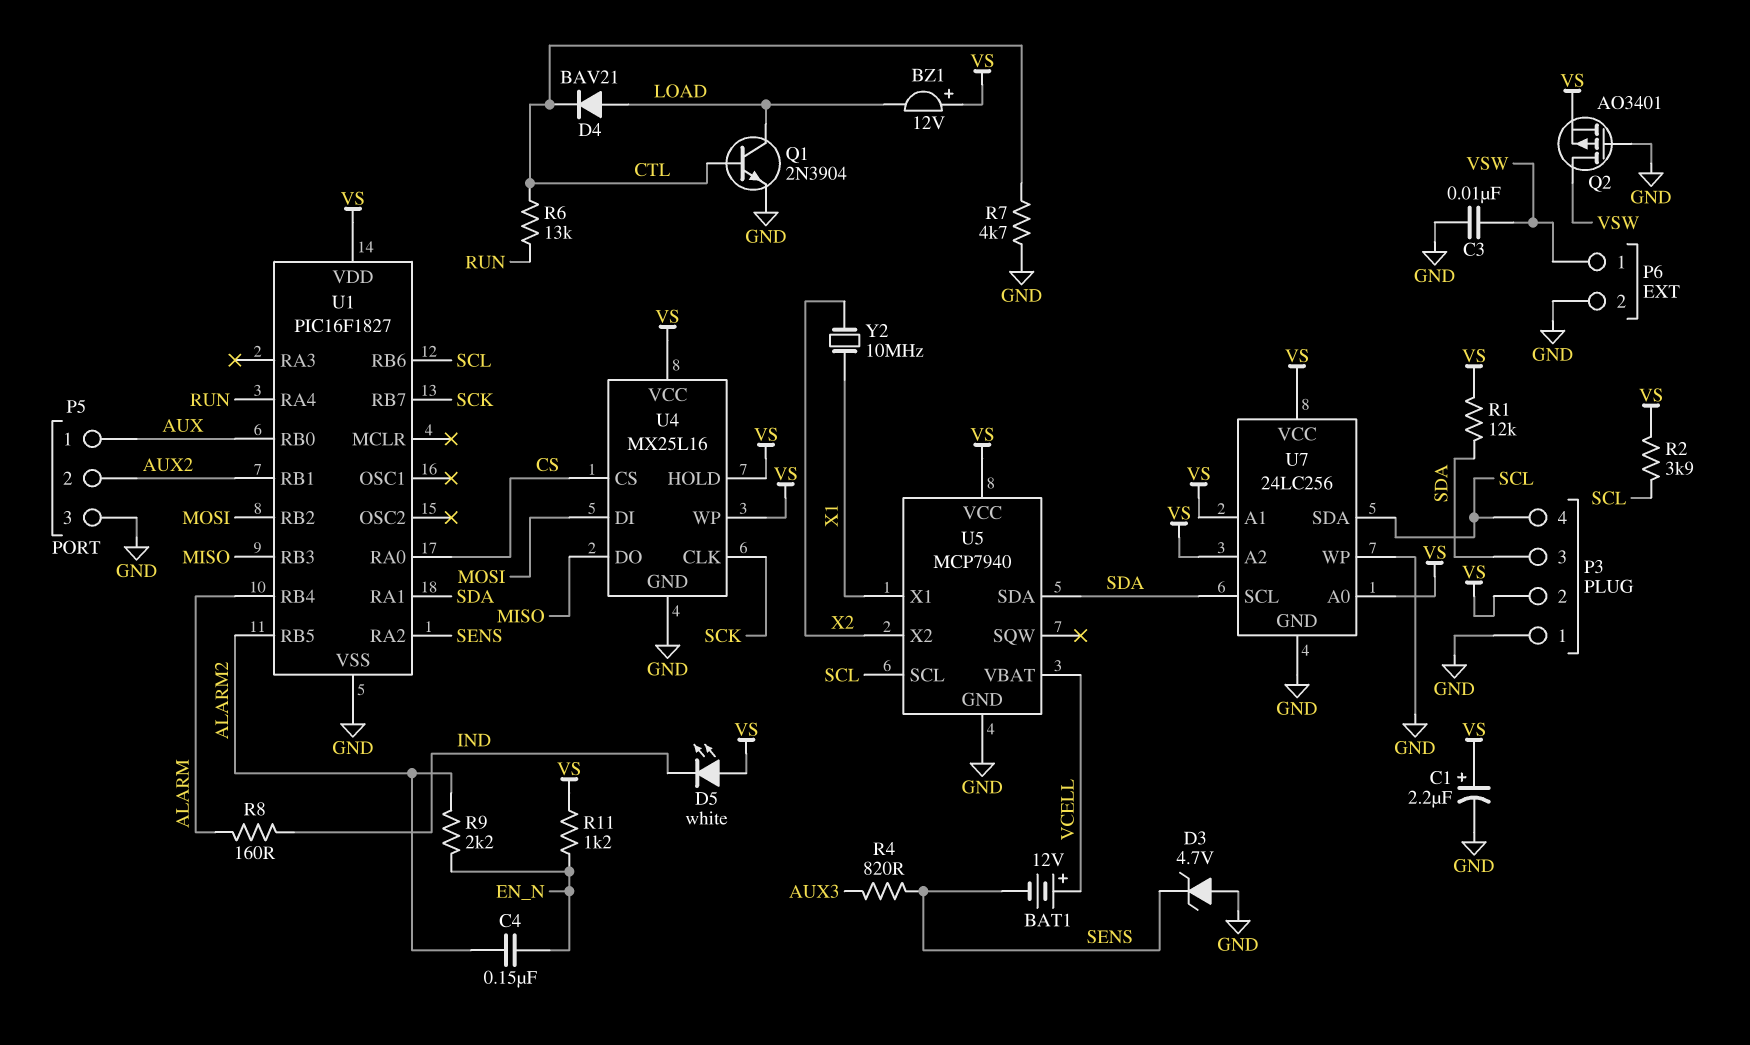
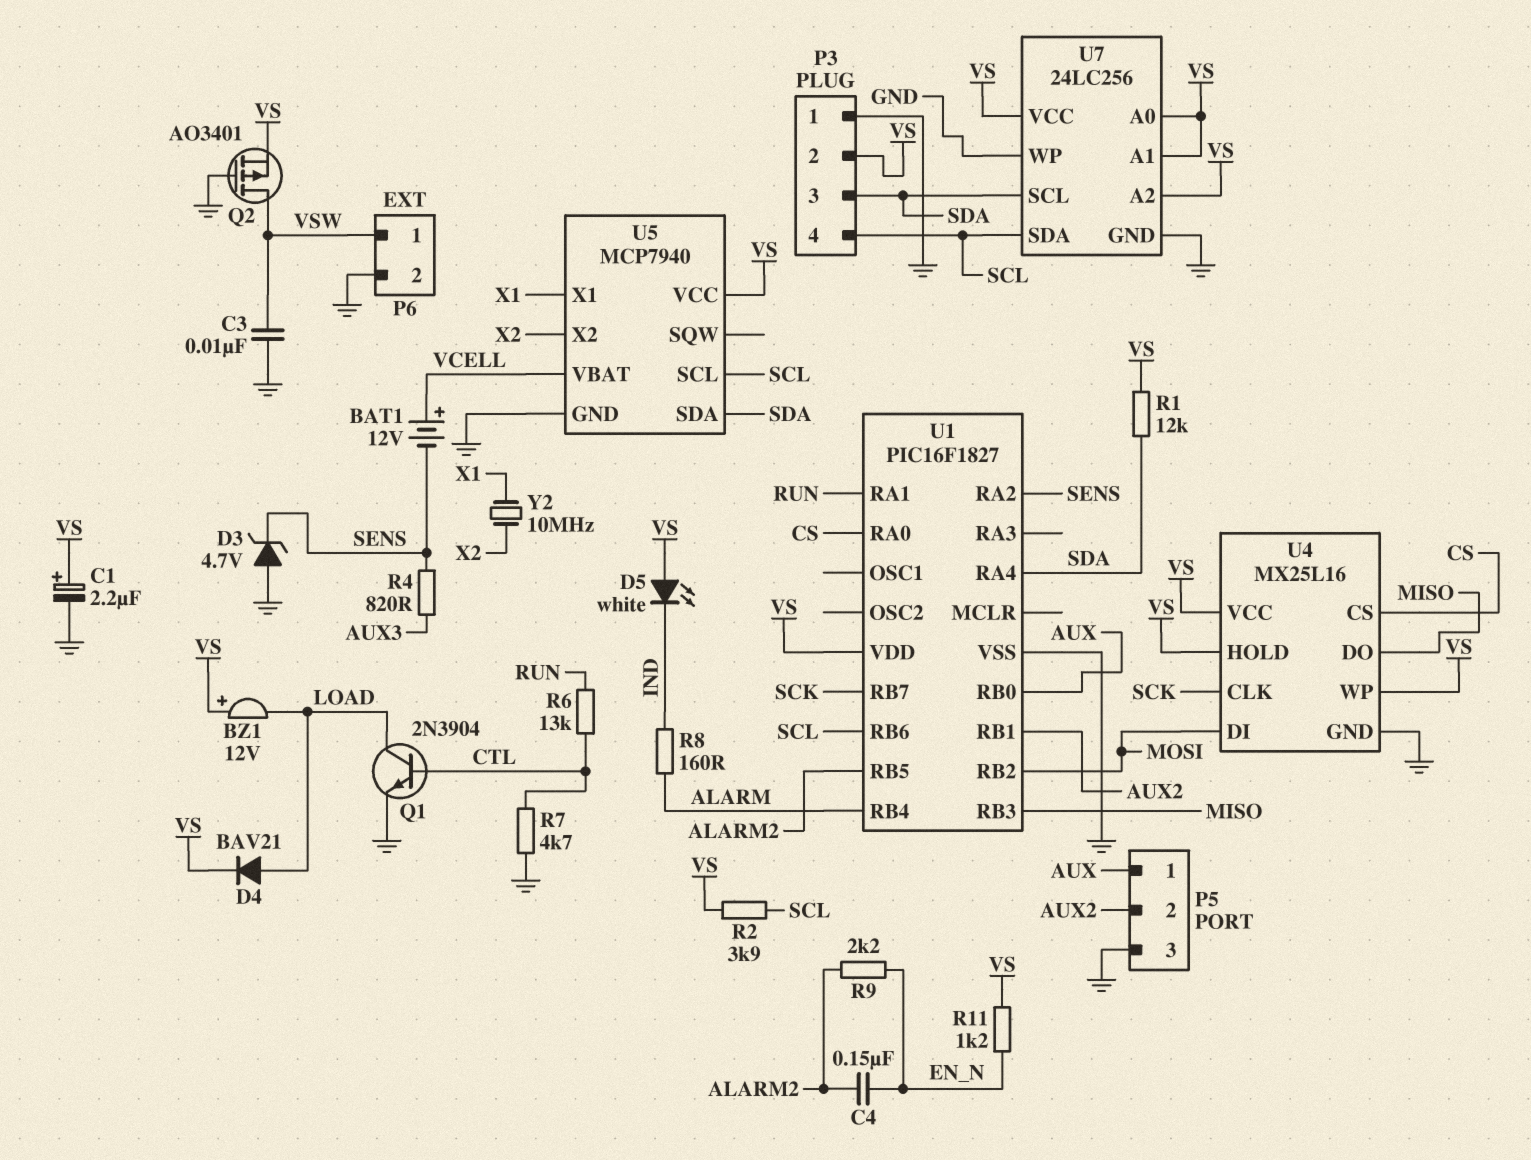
D4: diode BAV21 (A LOAD, K CTL) -> diode BAV21 (A LOAD, K VS)
U1 pin RA1: SDA -> RUN
U1 pin RA4: RUN -> SDA

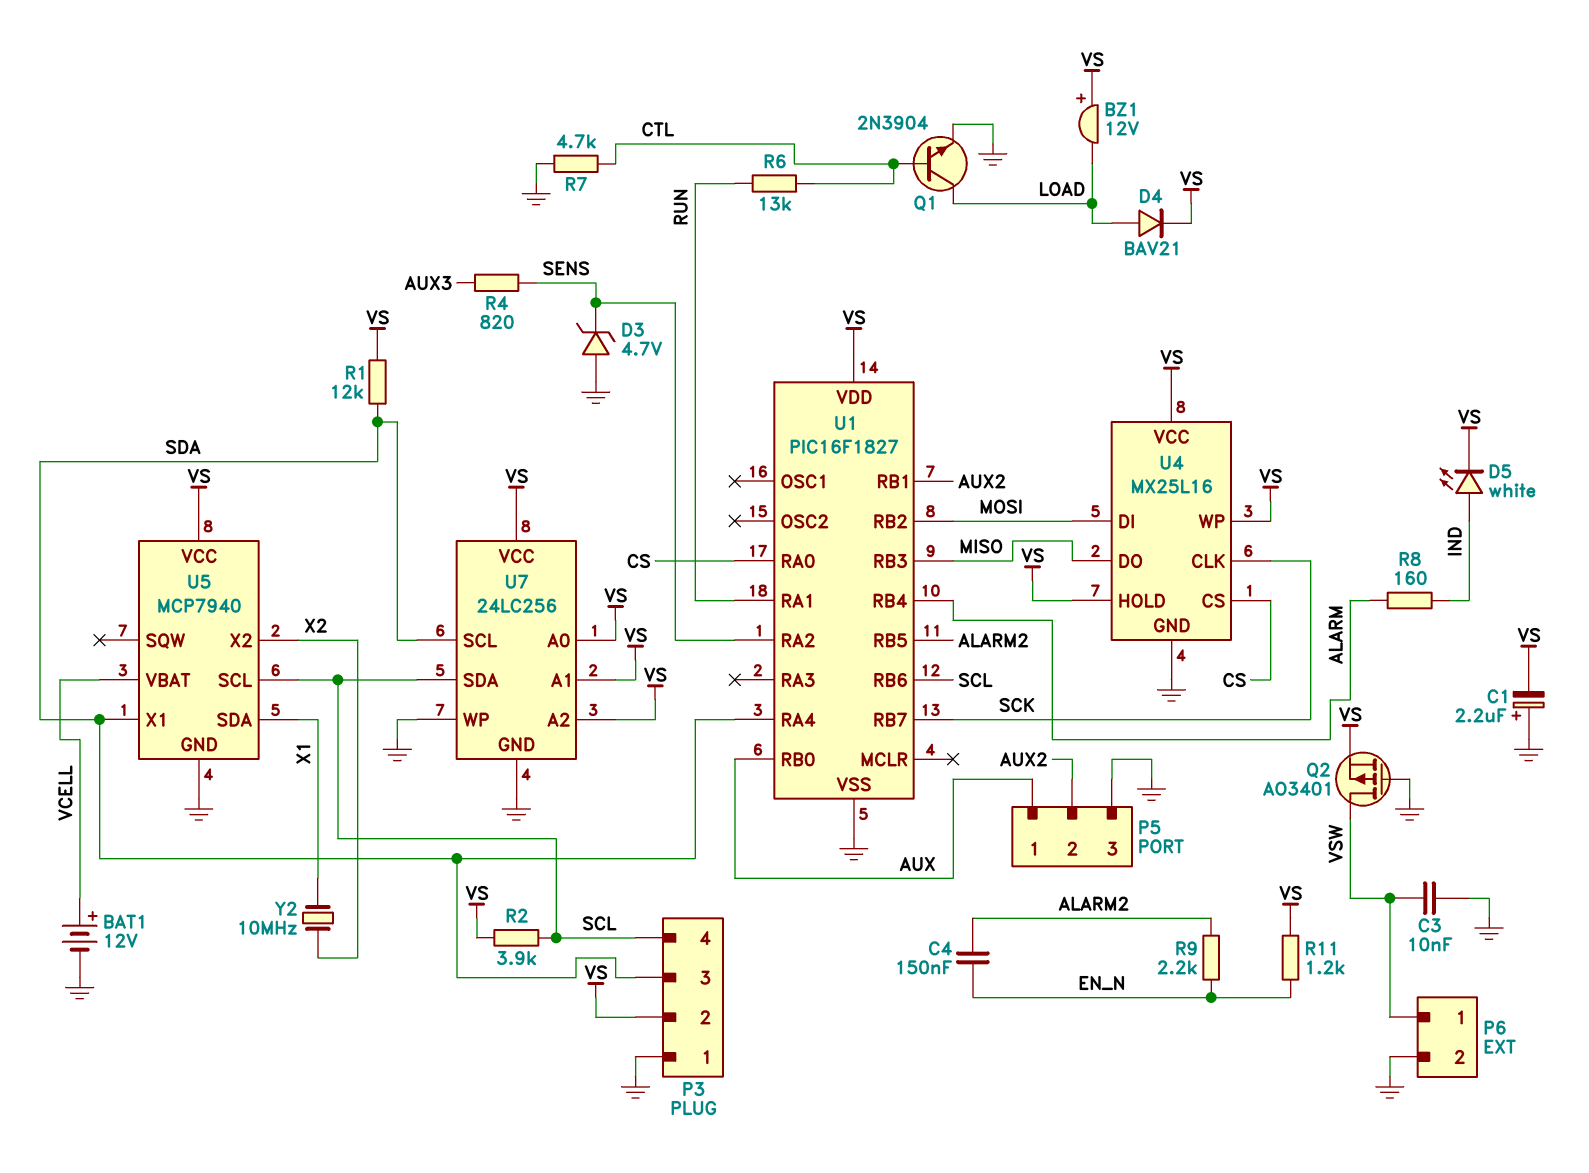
BAT1: 12V (plus VCELL, minus SENS) -> 12V (plus VCELL, minus GND)
C1: 2.2uF (plus VS, minus GND) -> 2.2uF (plus GND, minus VS)
D5: LED white (A VS, K IND) -> LED white (A IND, K VS)
U5 pin SDA: SDA -> X1
U5 pin X1: X1 -> SDA

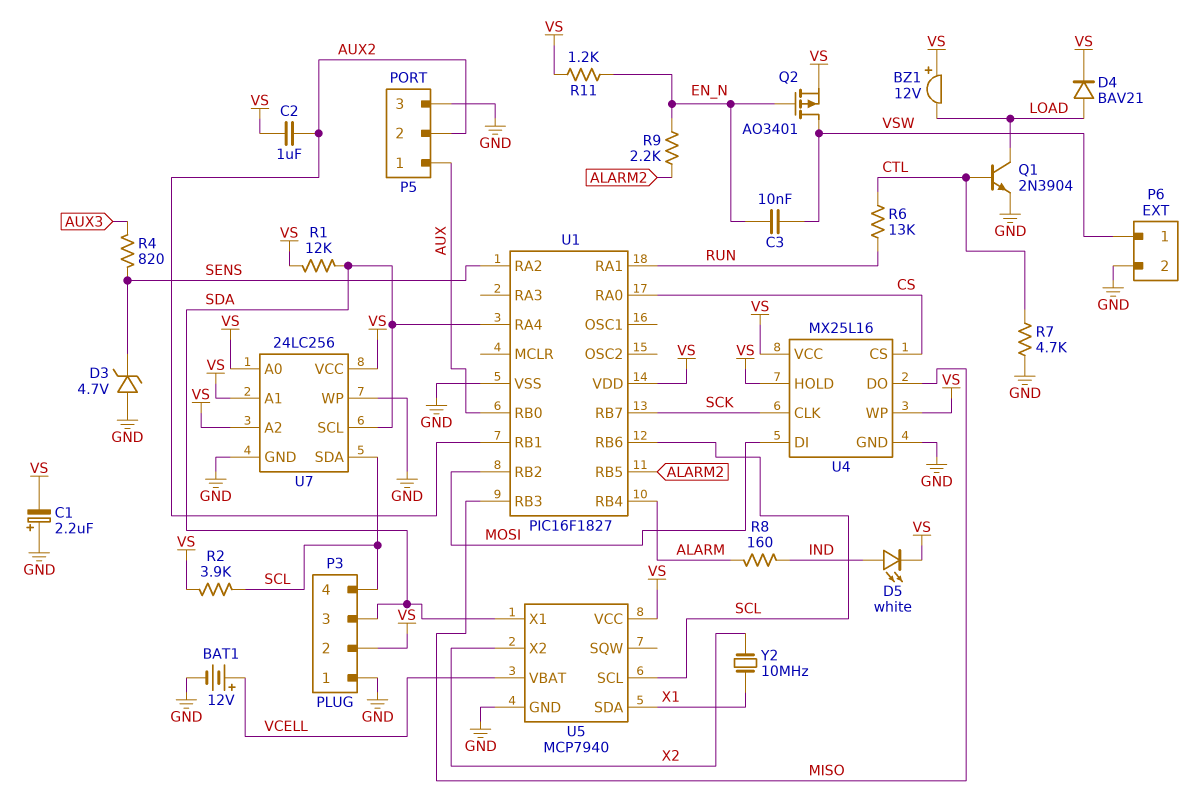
C2: none -> 1uF (AUX2, VS)
C3: 10nF (GND, VSW) -> 10nF (EN_N, VSW)
C4: 150nF (ALARM2, EN_N) -> none
Q2: PMOS AO3401 (G GND, D VSW, S VS) -> PMOS AO3401 (G EN_N, D VSW, S VS)

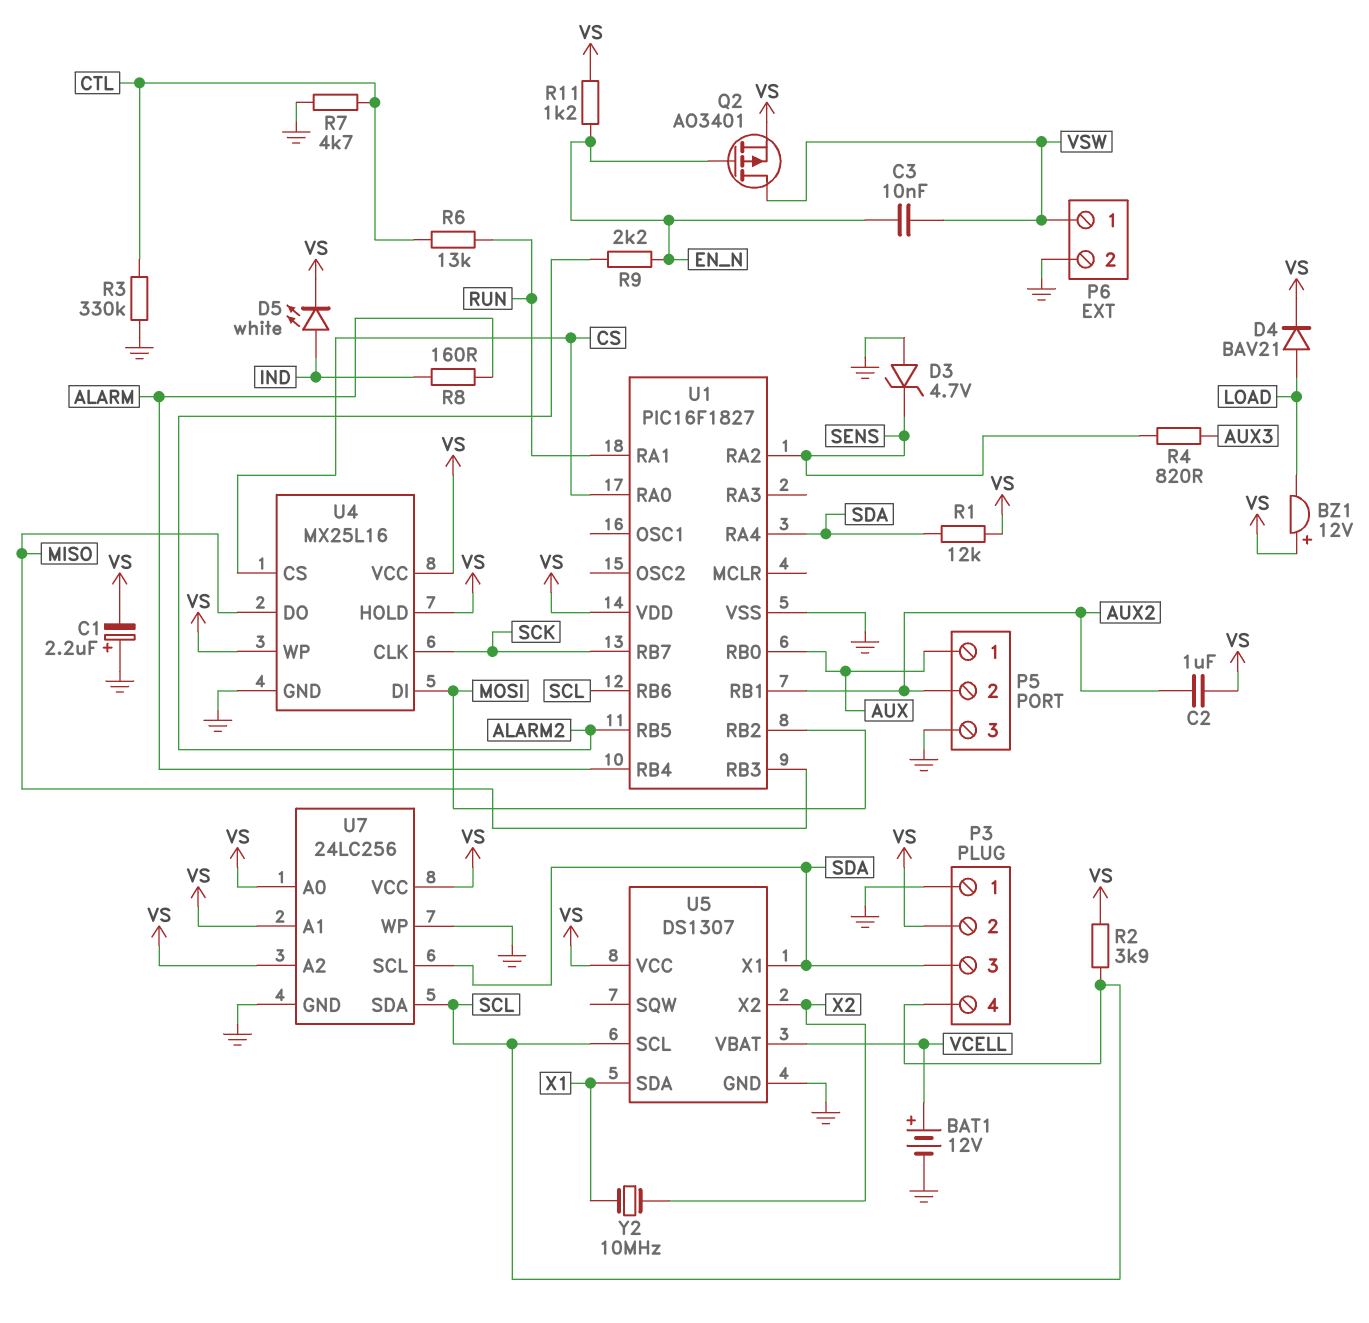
Q1: NPN 2N3904 (B CTL, C LOAD, E GND) -> none
R3: none -> 330k (CTL, GND)
U5: MCP7940 -> DS1307

